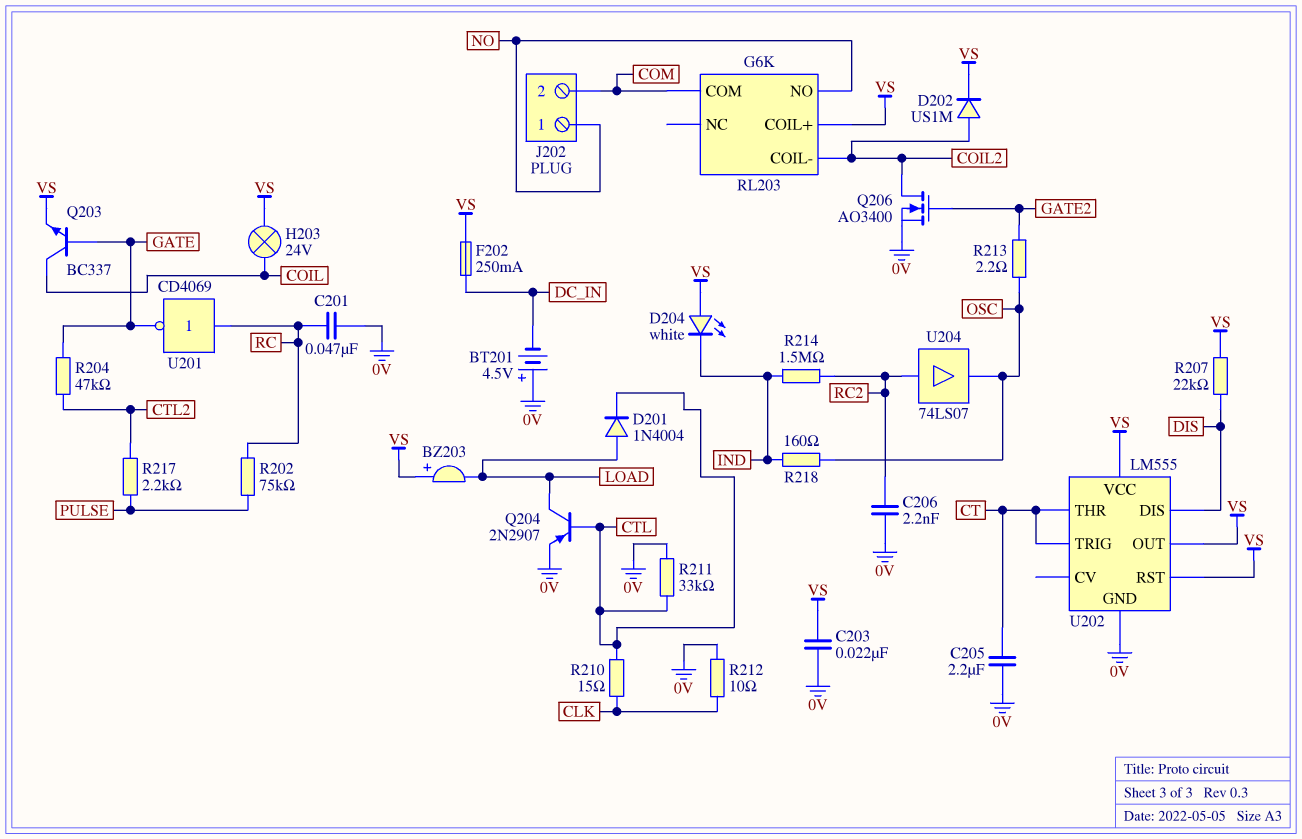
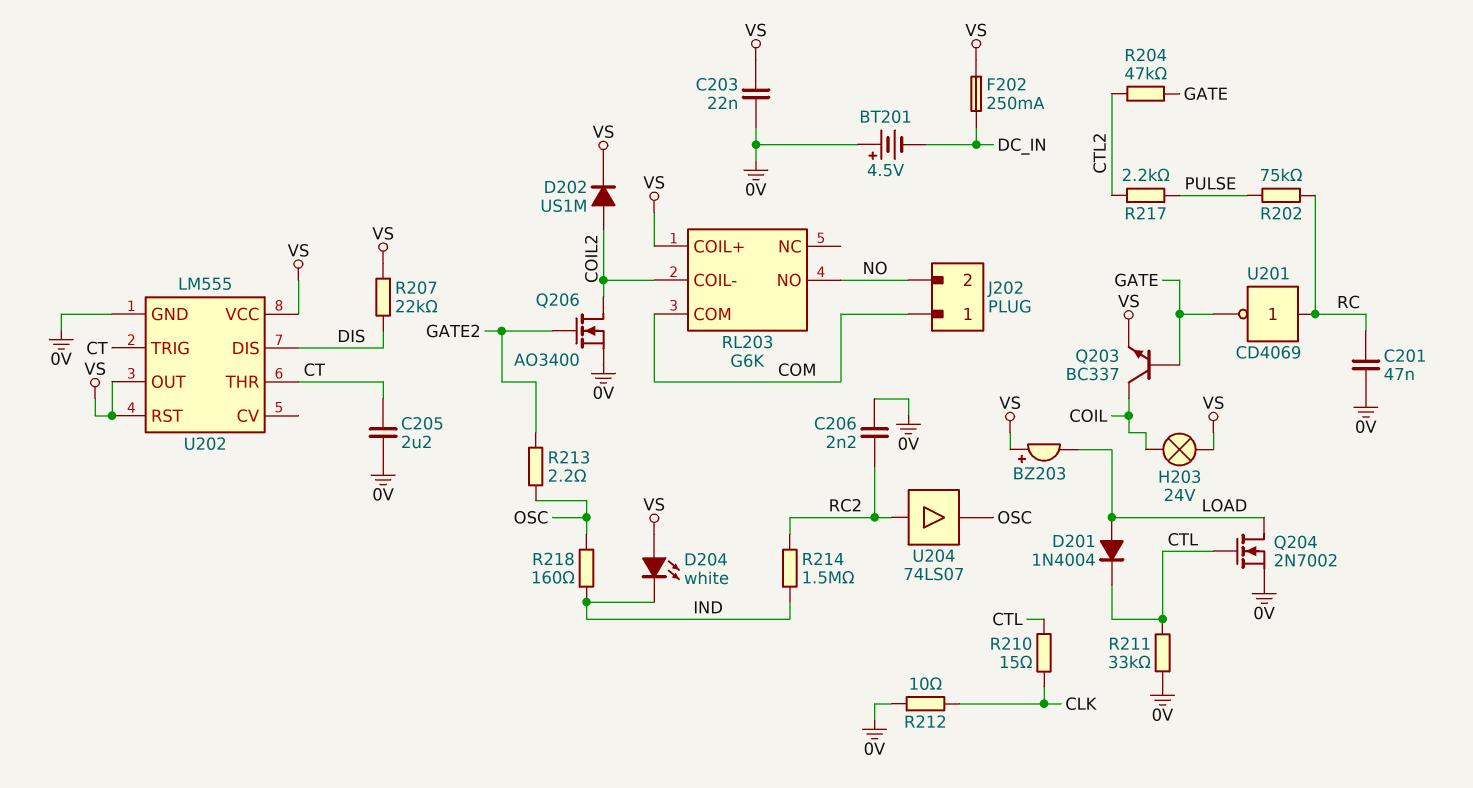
J202 pin 1: NO -> COM
J202 pin 2: COM -> NO
Q204: PNP 2N2907 (B CTL, C LOAD, E 0V) -> NMOS 2N7002 (G CTL, D LOAD, S 0V)

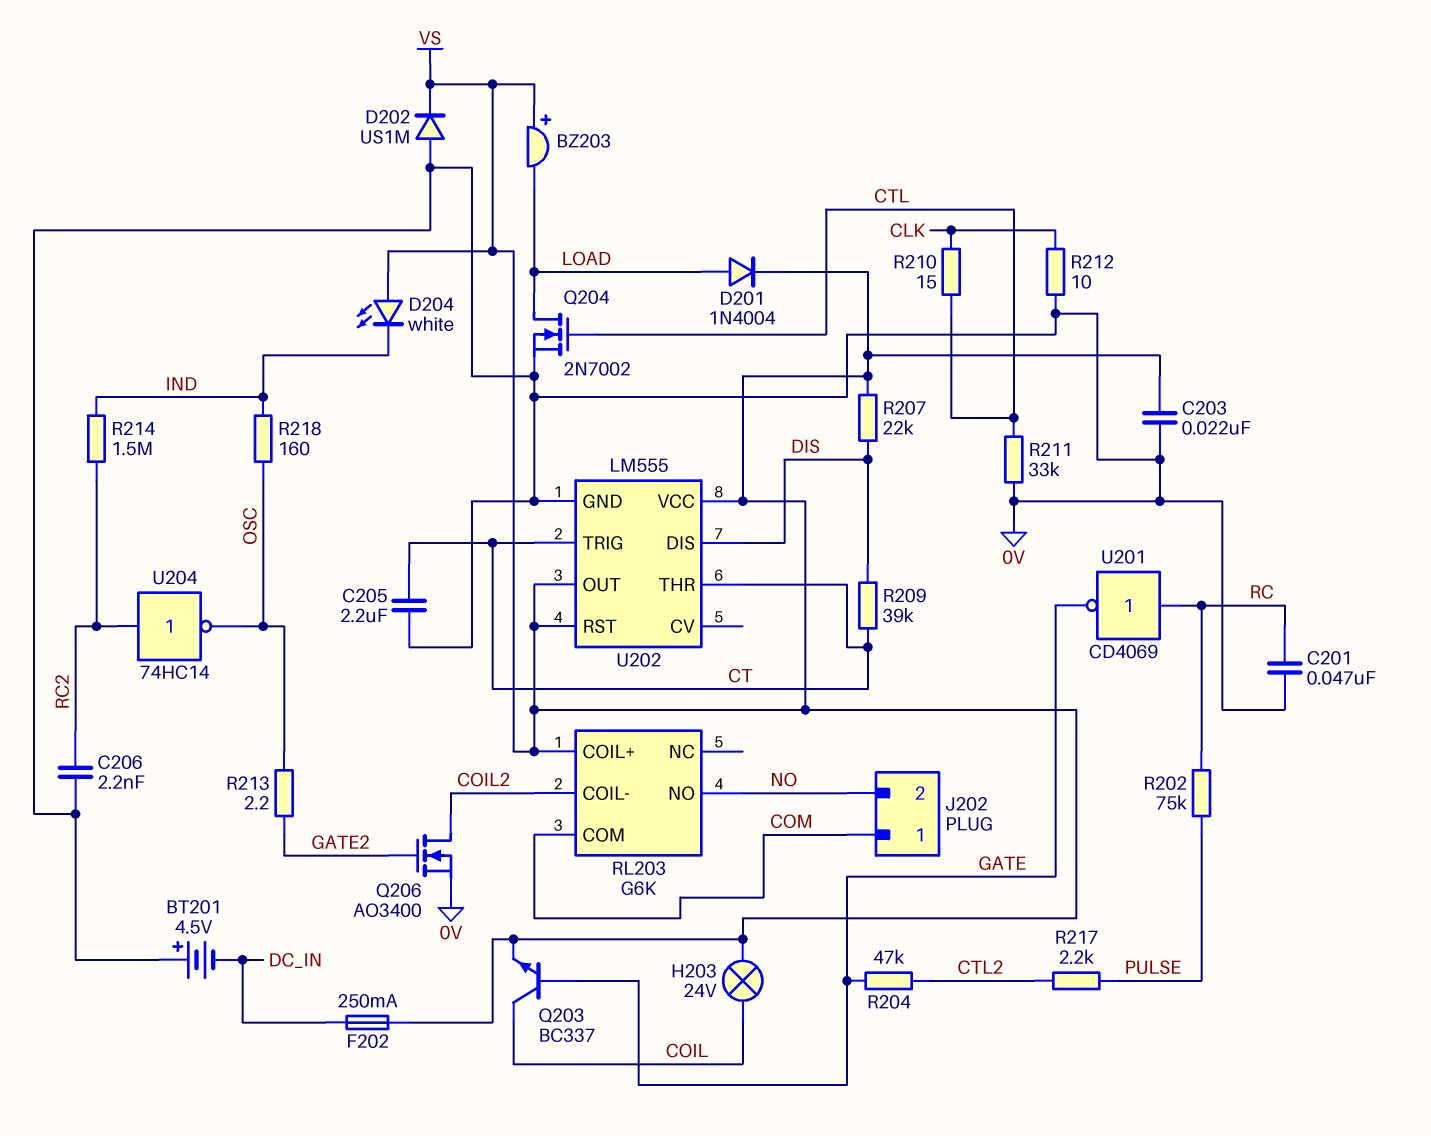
D201: diode 1N4004 (A LOAD, K CTL) -> diode 1N4004 (A LOAD, K VS)
D202: diode US1M (A COIL2, K VS) -> diode US1M (A 0V, K VS)
R209: none -> 39k (CT, DIS)
U204: buffer 74LS07 (in RC2, out OSC) -> NOT 74HC14 (in RC2, out OSC)

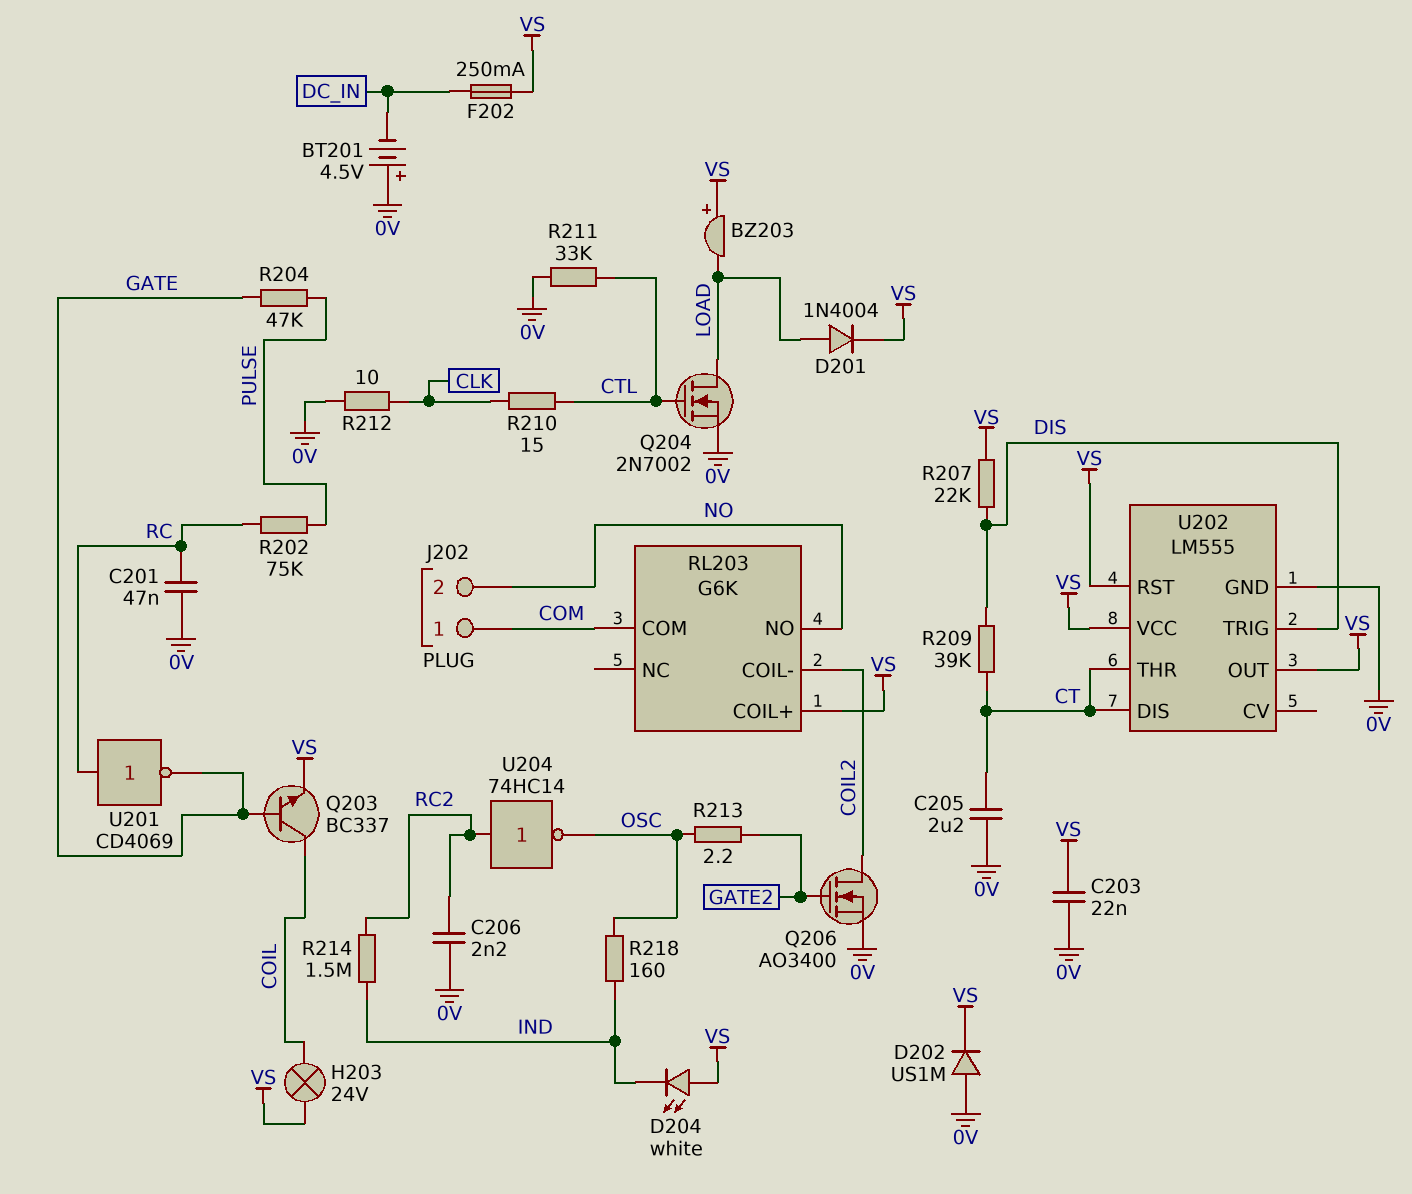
R204: 47k (CTL2, GATE) -> 47k (GATE, PULSE)
R217: 2.2k (CTL2, PULSE) -> none
U202 pin DIS: DIS -> CT
U202 pin TRIG: CT -> DIS

